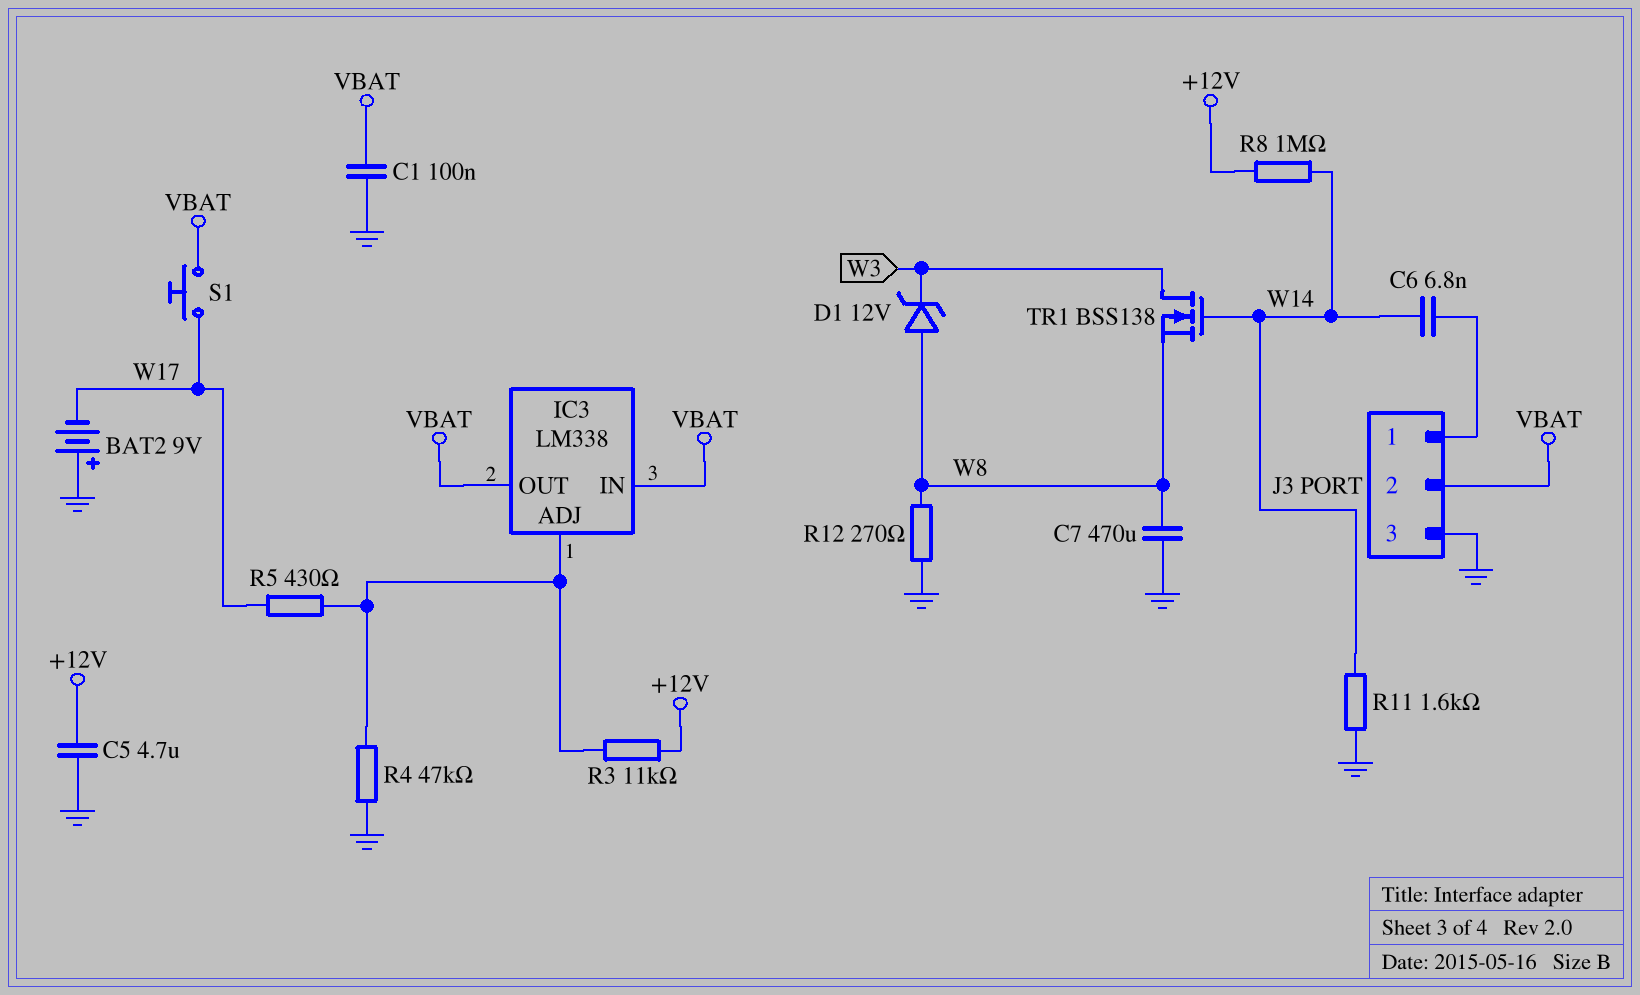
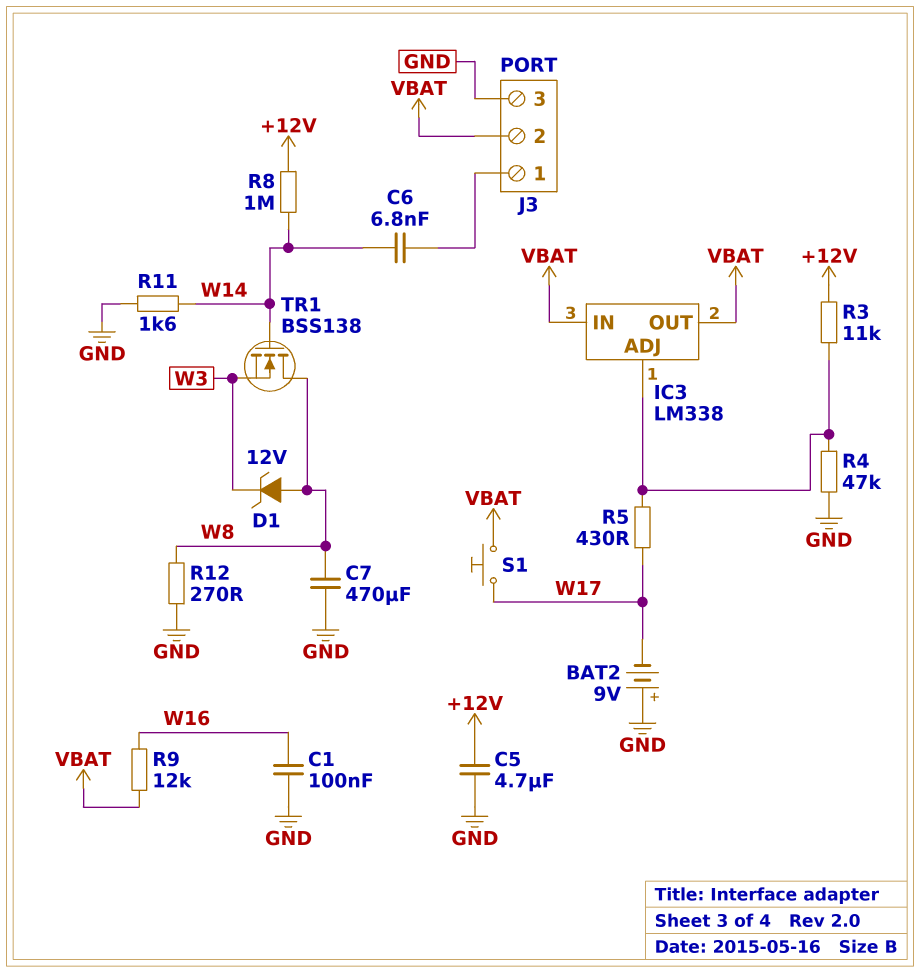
C1: 100nF (GND, VBAT) -> 100nF (GND, W16)
R9: none -> 12k (VBAT, W16)
TR1: NMOS BSS138 (G W14, D W3, S W8) -> NMOS BSS138 (G W14, D W8, S W3)

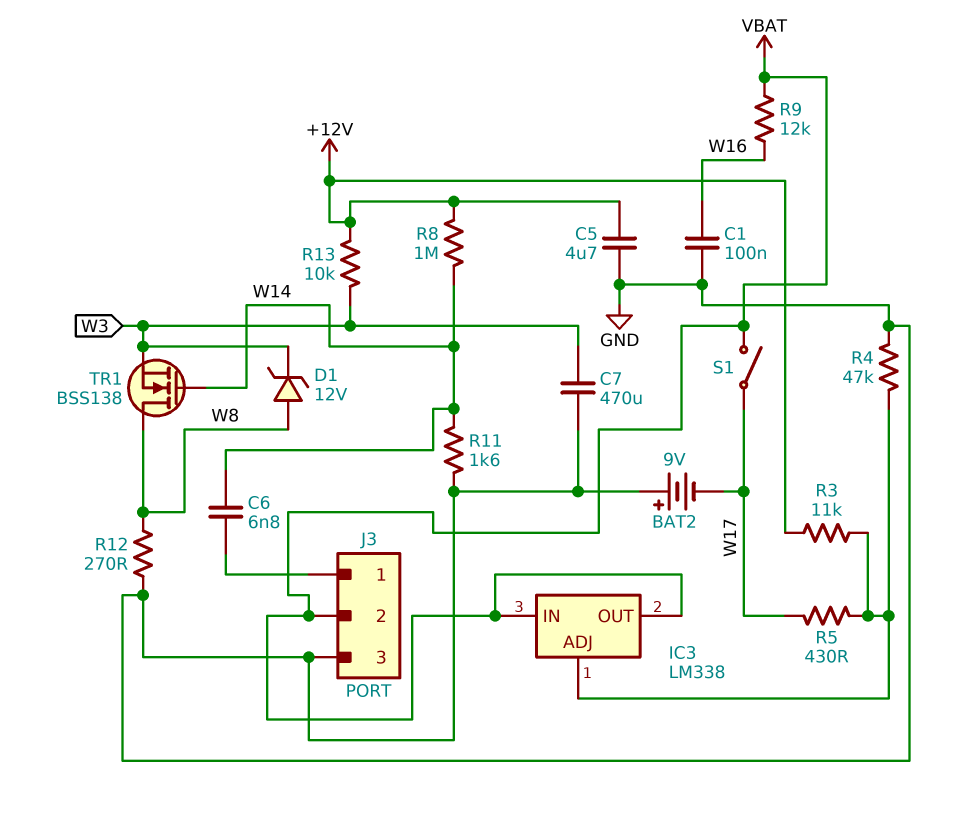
C7: 470uF (GND, W8) -> 470uF (GND, W3)
R13: none -> 10k (+12V, W3)
S1: button (VBAT, W17) -> switch (VBAT, W17)

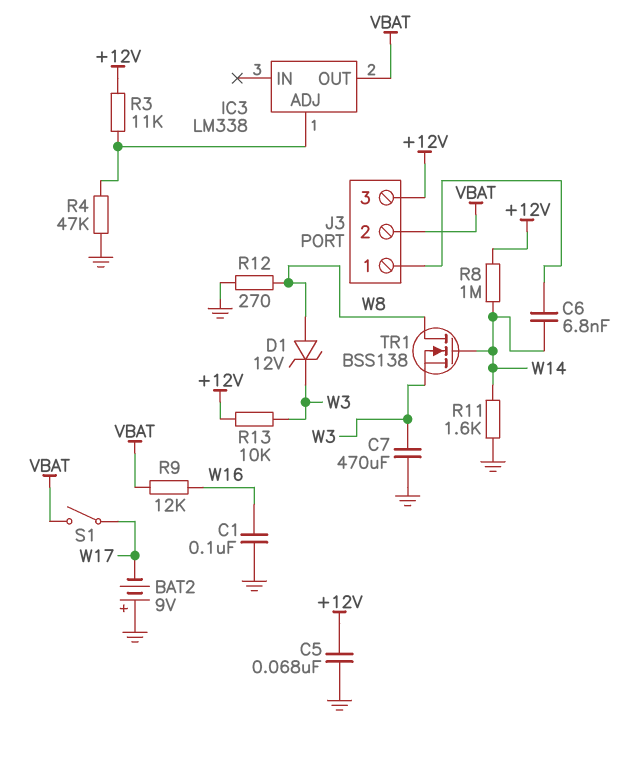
C5: 4.7uF (+12V, GND) -> 68nF (+12V, GND)
IC3 pin IN: VBAT -> none
J3 pin 3: GND -> +12V
R5: 430 (IC3/ADJ, W17) -> none

